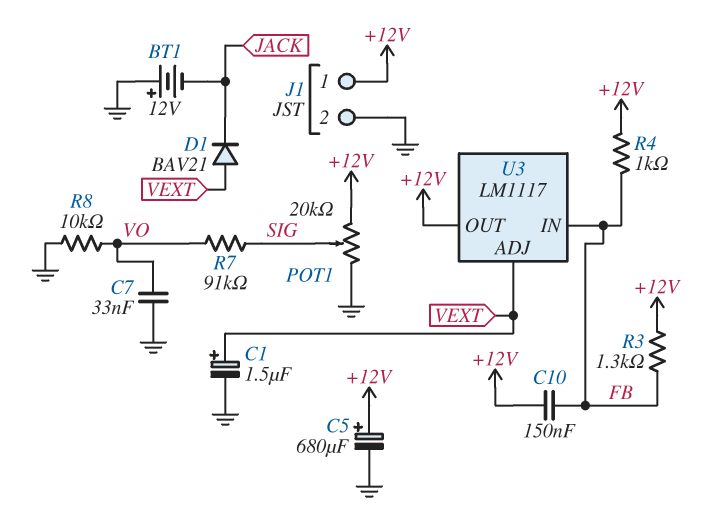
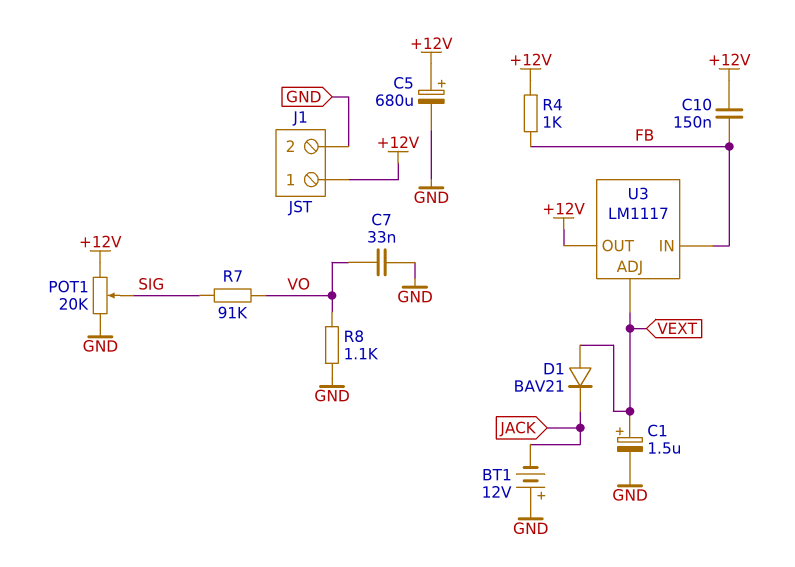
R3: 1.3k (+12V, FB) -> none
R8: 10k (GND, VO) -> 1.1k (GND, VO)

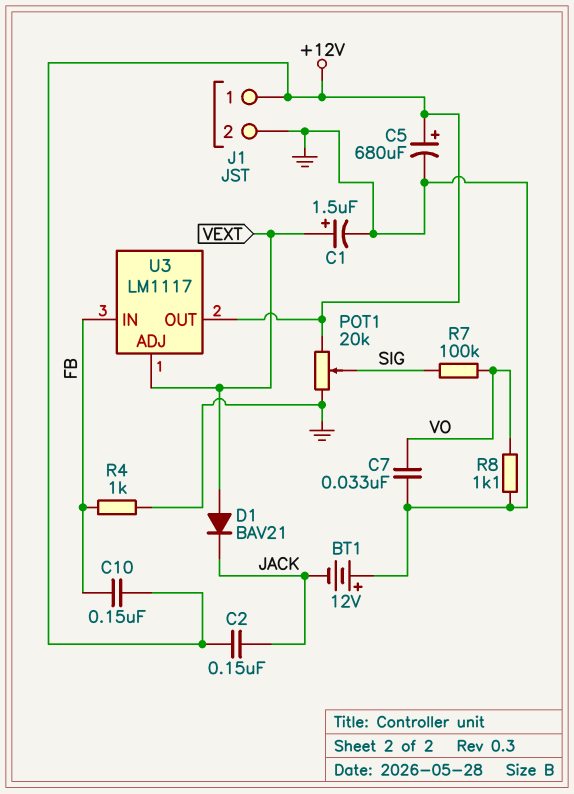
C2: none -> 150nF (+12V, JACK)
R4: 1k (+12V, FB) -> 1k (FB, GND)
R7: 91k (SIG, VO) -> 100k (SIG, VO)

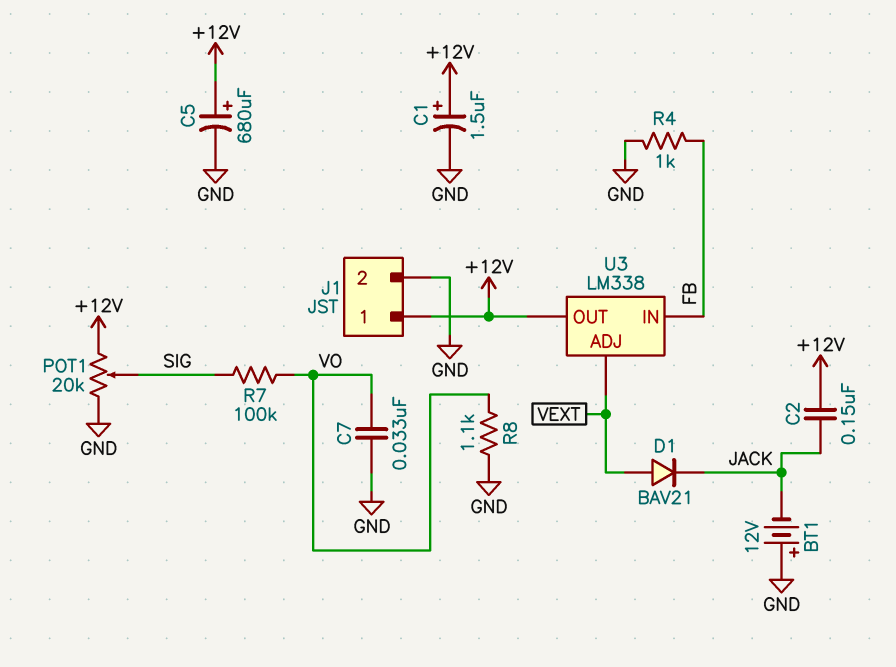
C1: 1.5uF (plus VEXT, minus GND) -> 1.5uF (plus +12V, minus GND)
C10: 150nF (+12V, FB) -> none
U3: LM1117 -> LM338

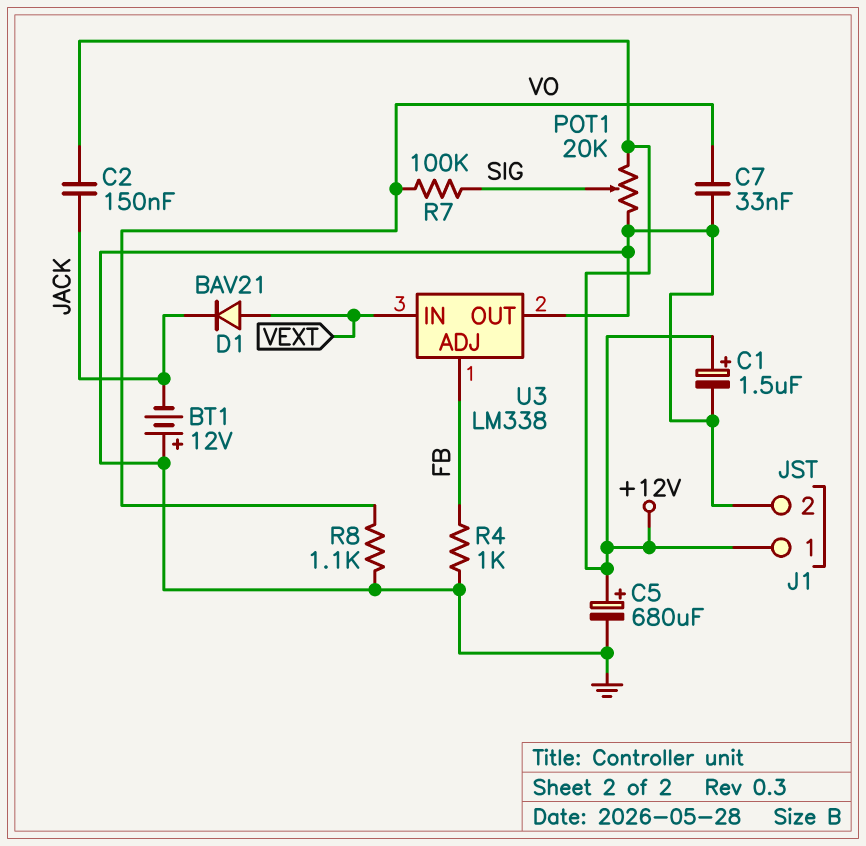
U3 pin ADJ: VEXT -> FB
U3 pin IN: FB -> VEXT
U3 pin OUT: +12V -> GND

